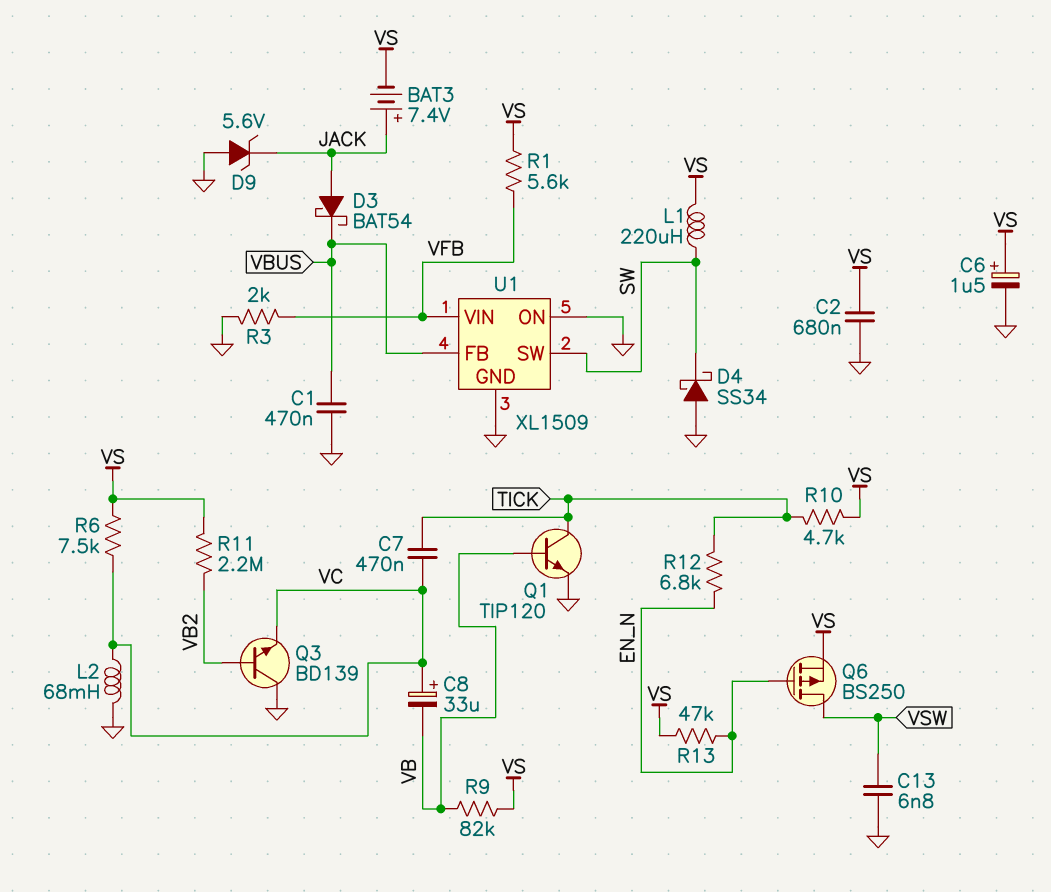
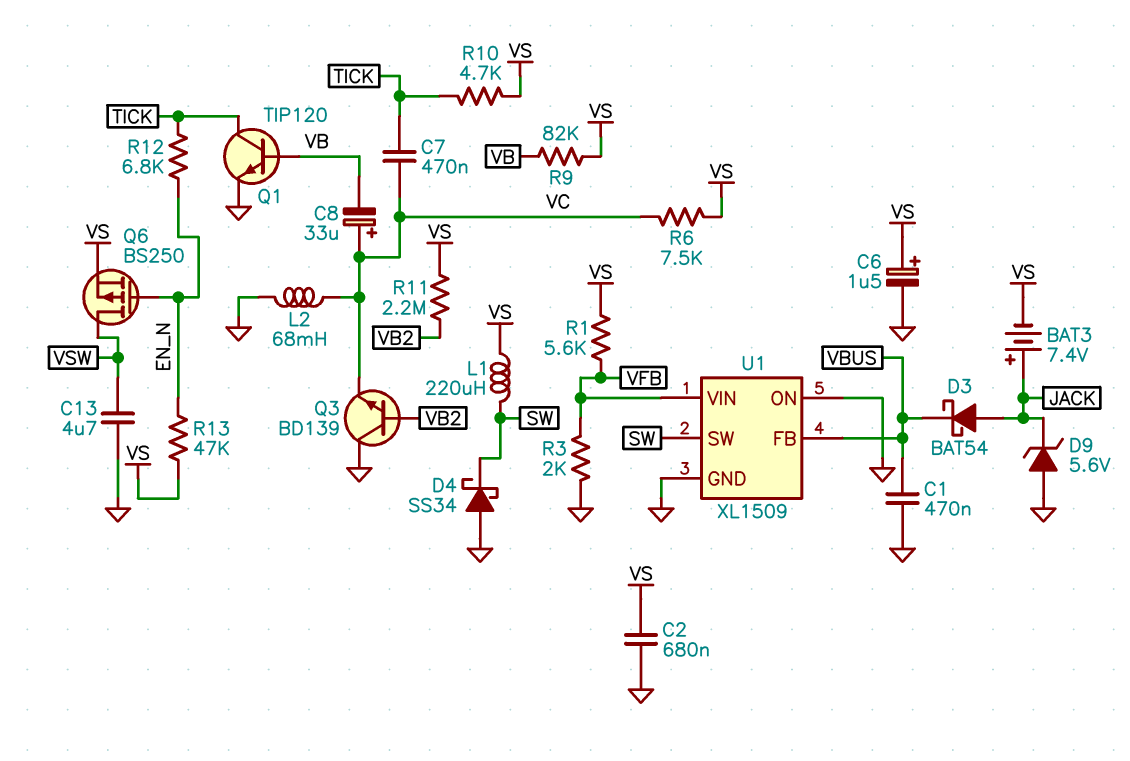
C13: 6.8nF (GND, VSW) -> 4.7uF (GND, VSW)

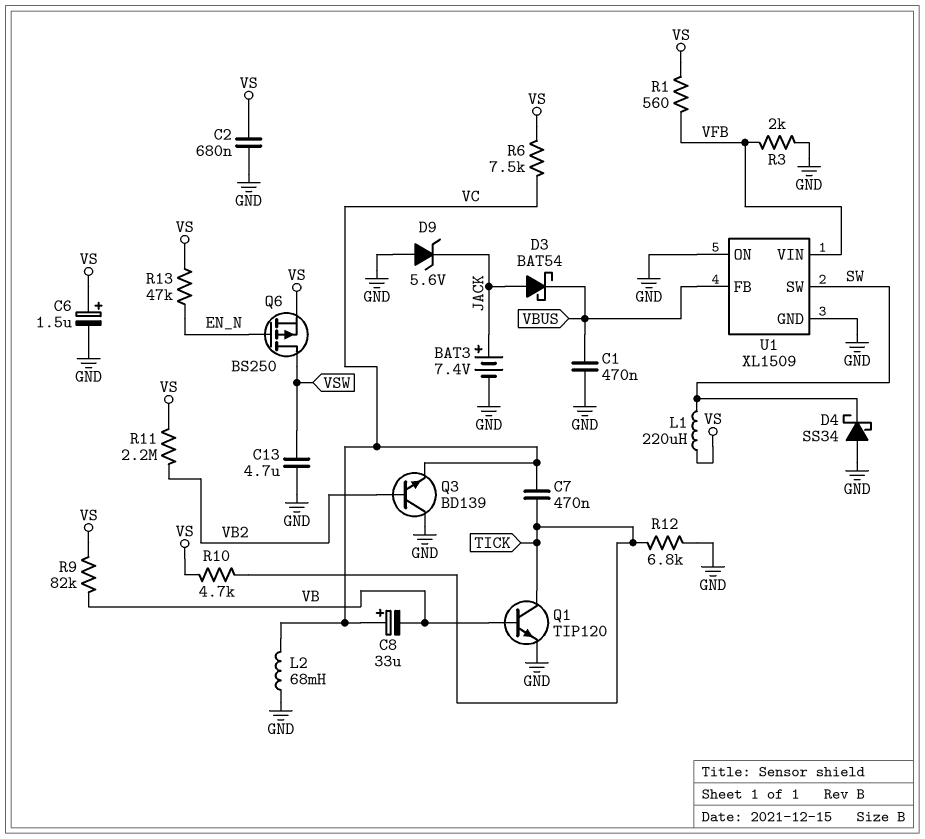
BAT3: 7.4V (plus JACK, minus VS) -> 7.4V (plus JACK, minus GND)
R1: 5.6k (VFB, VS) -> 560 (VFB, VS)
R12: 6.8k (EN_N, TICK) -> 6.8k (GND, TICK)

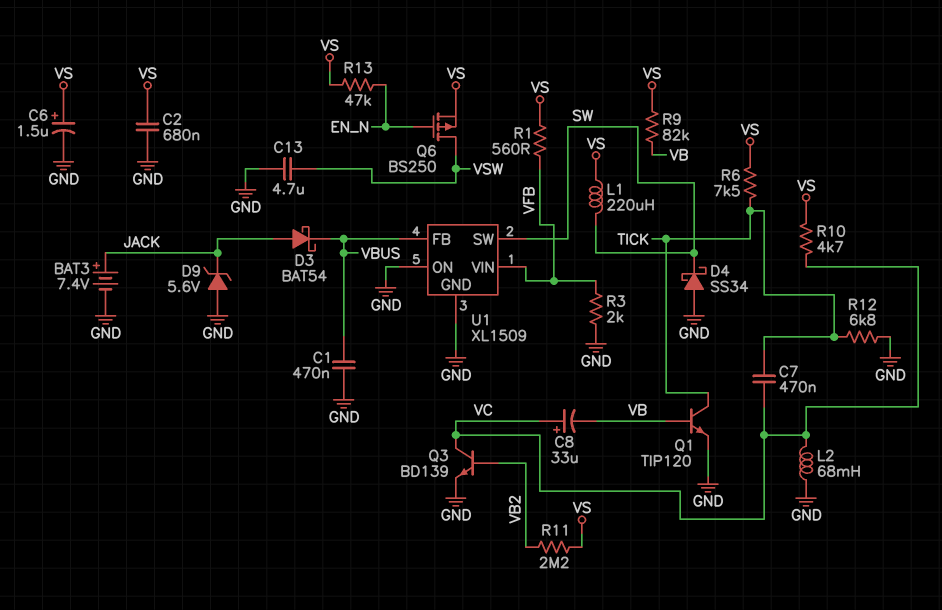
Q3: NPN BD139 (B VB2, C GND, E VC) -> NPN BD139 (B VB2, C VC, E GND)
R6: 7.5k (VC, VS) -> 7.5k (TICK, VS)
R10: 4.7k (TICK, VS) -> 4.7k (VC, VS)

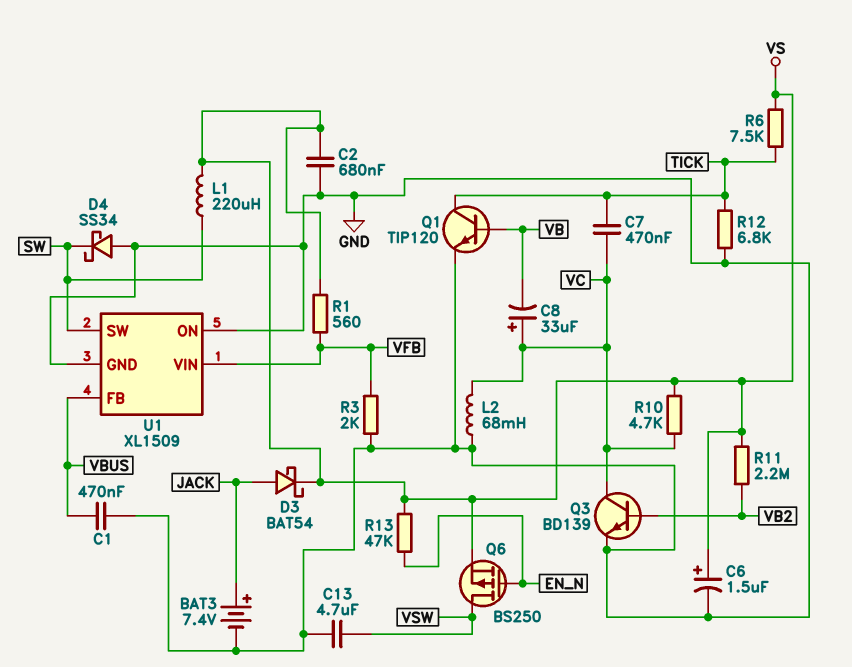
D3: schottky BAT54 (A JACK, K VBUS) -> schottky BAT54 (A JACK, K VS)
D9: zener 5.6V (A GND, K JACK) -> none
R9: 82k (VB, VS) -> none

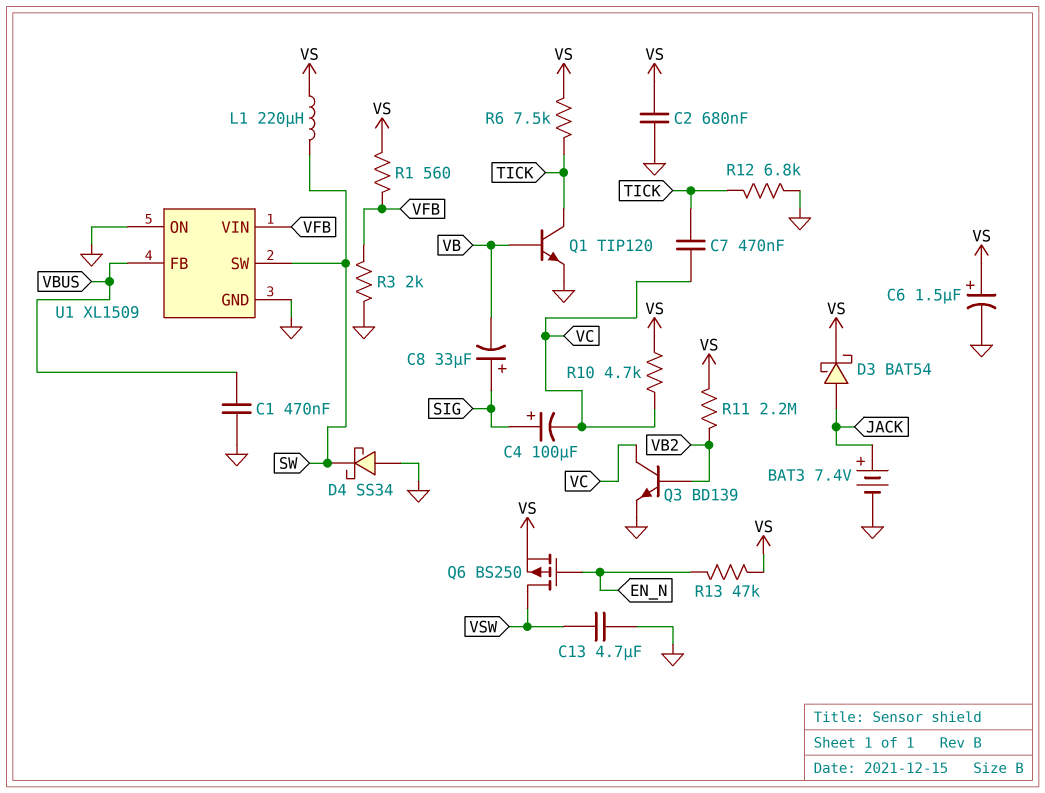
C4: none -> 100uF (plus SIG, minus VC)
C8: 33uF (plus VC, minus VB) -> 33uF (plus SIG, minus VB)
L2: 68mH (GND, VC) -> none

